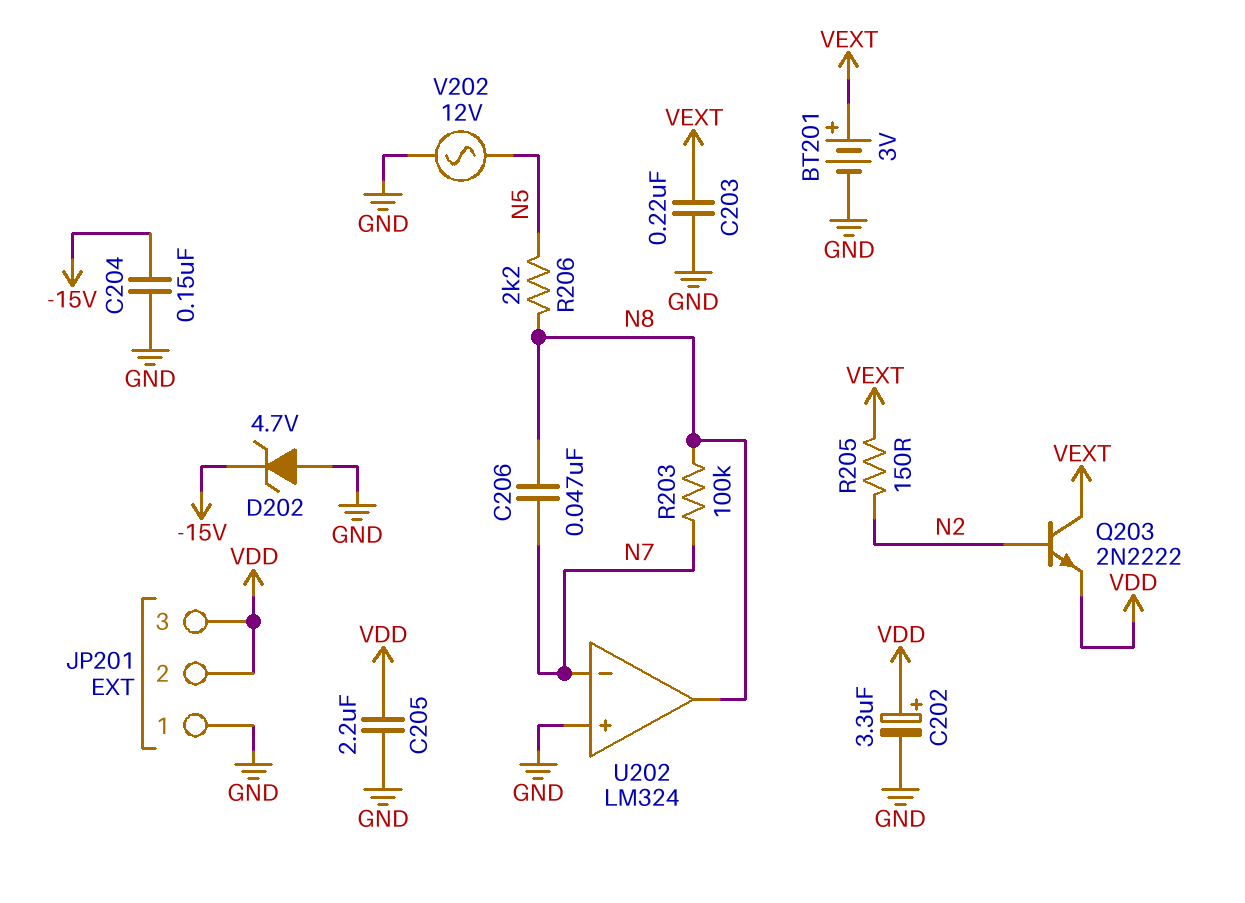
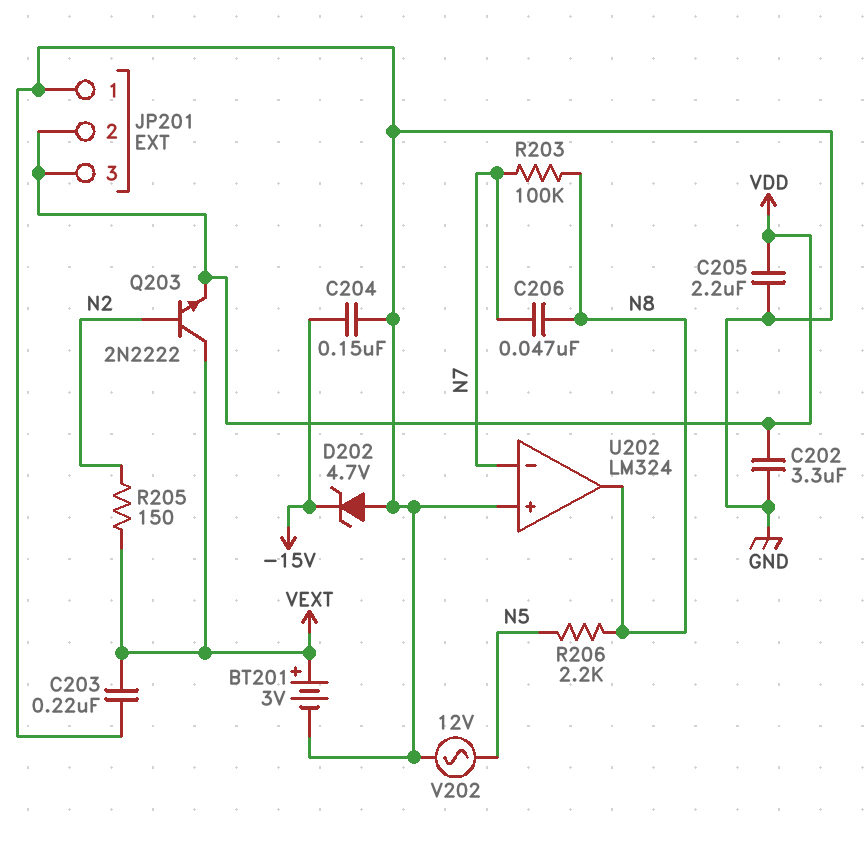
C202: 3.3uF (plus VDD, minus GND) -> 3.3uF (GND, VDD)

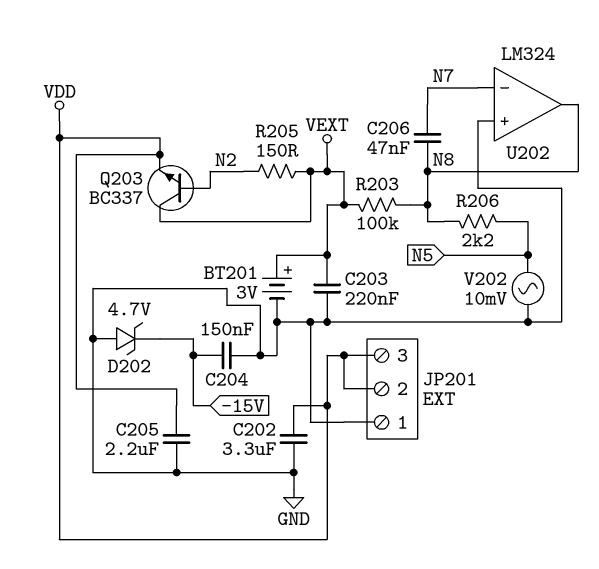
Q203: NPN 2N2222 (B N2, C VEXT, E VDD) -> NPN BC337 (B N2, C VEXT, E VDD)
R203: 100k (N7, N8) -> 100k (N8, VEXT)
V202: AC 12V (GND, N5) -> AC 10mV (GND, N5)

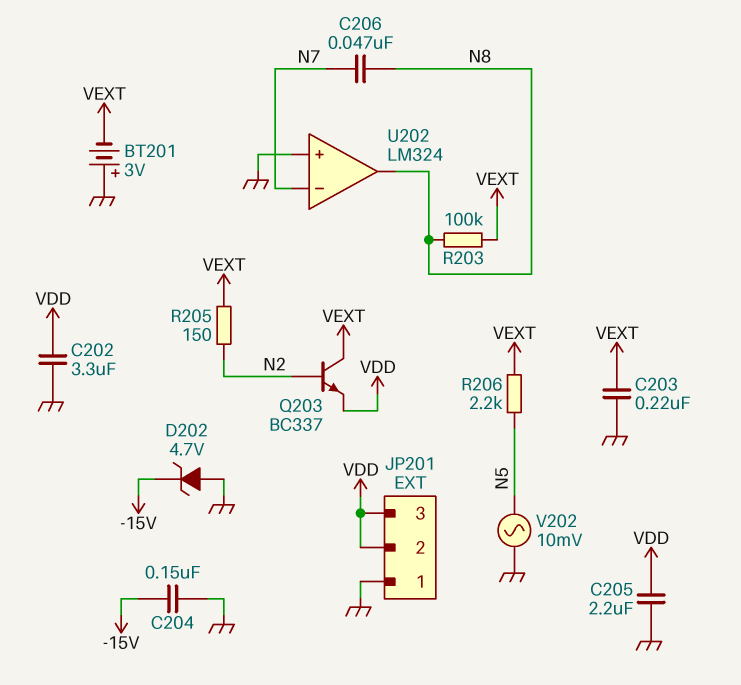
BT201: 3V (plus VEXT, minus GND) -> 3V (plus GND, minus VEXT)
R206: 2.2k (N5, N8) -> 2.2k (N5, VEXT)

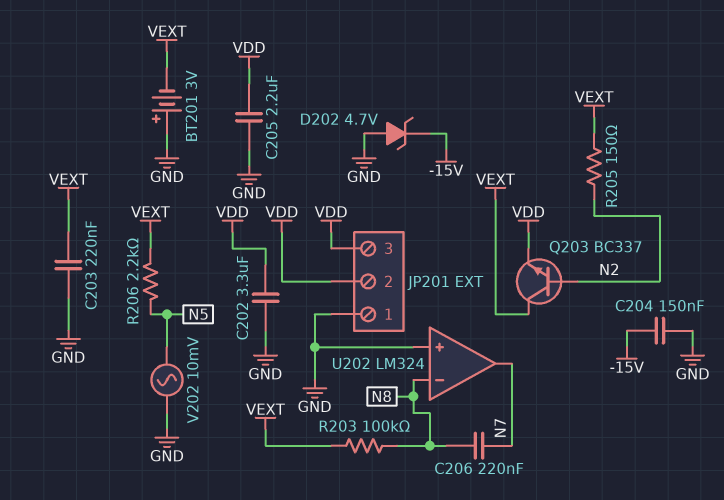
C206: 47nF (N7, N8) -> 220nF (N7, N8)
U202 pin in-: N7 -> N8
U202 pin out: N8 -> N7

